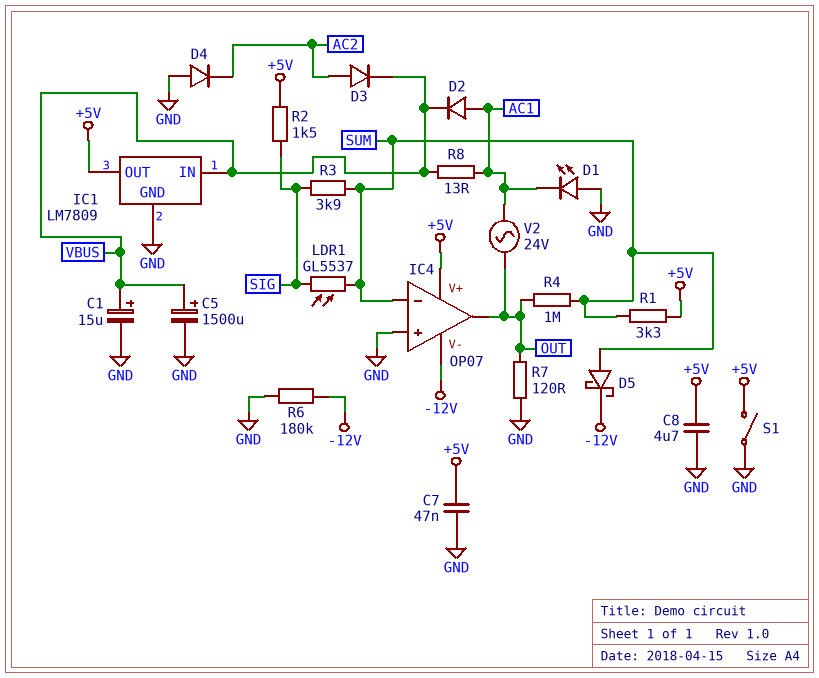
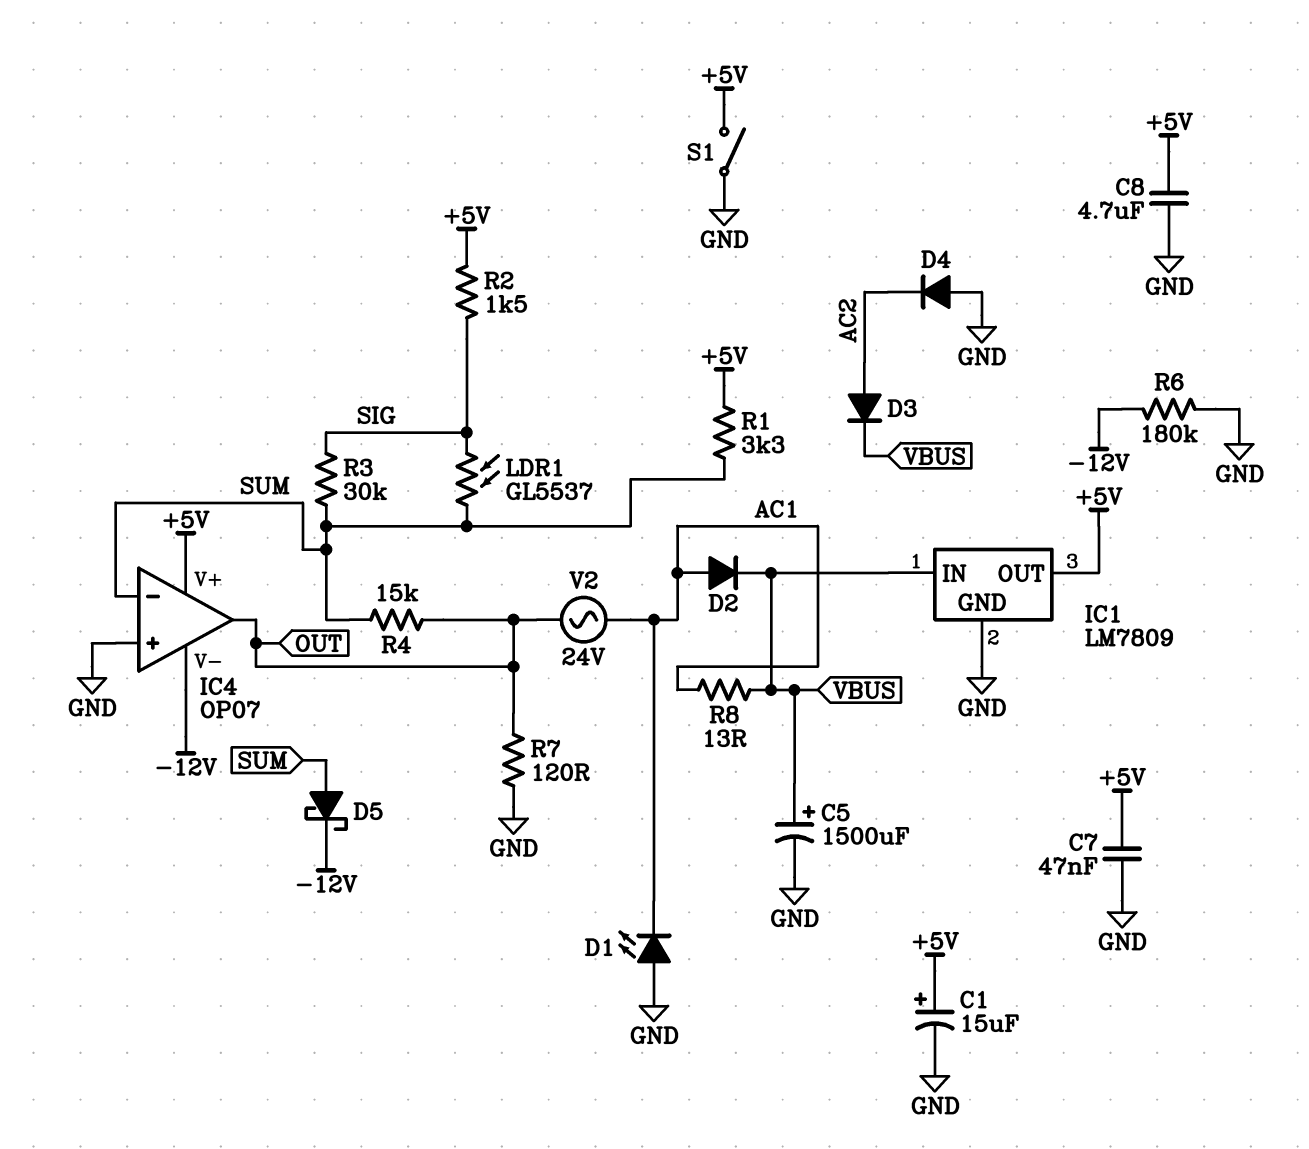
C1: 15uF (plus VBUS, minus GND) -> 15uF (plus +5V, minus GND)
R3: 3.9k (SIG, SUM) -> 30k (SIG, SUM)
R4: 1M (OUT, SUM) -> 15k (OUT, SUM)

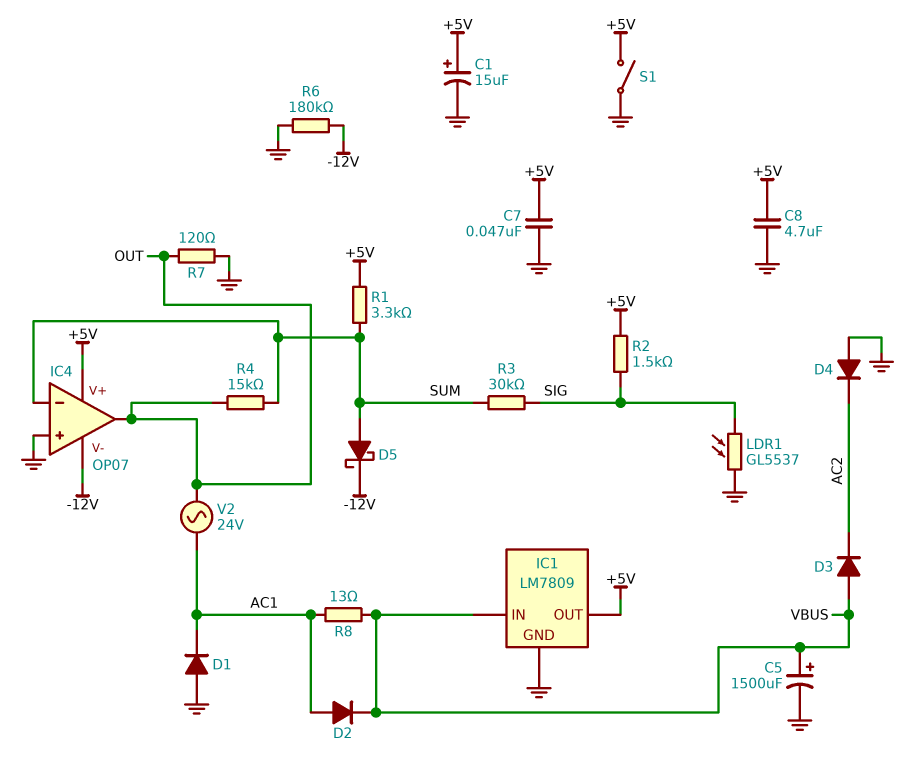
D1: LED (A GND, K AC1) -> diode (A GND, K AC1)
D3: diode (A AC2, K VBUS) -> diode (A VBUS, K AC2)
LDR1: GL5537 (SIG, SUM) -> GL5537 (GND, SIG)

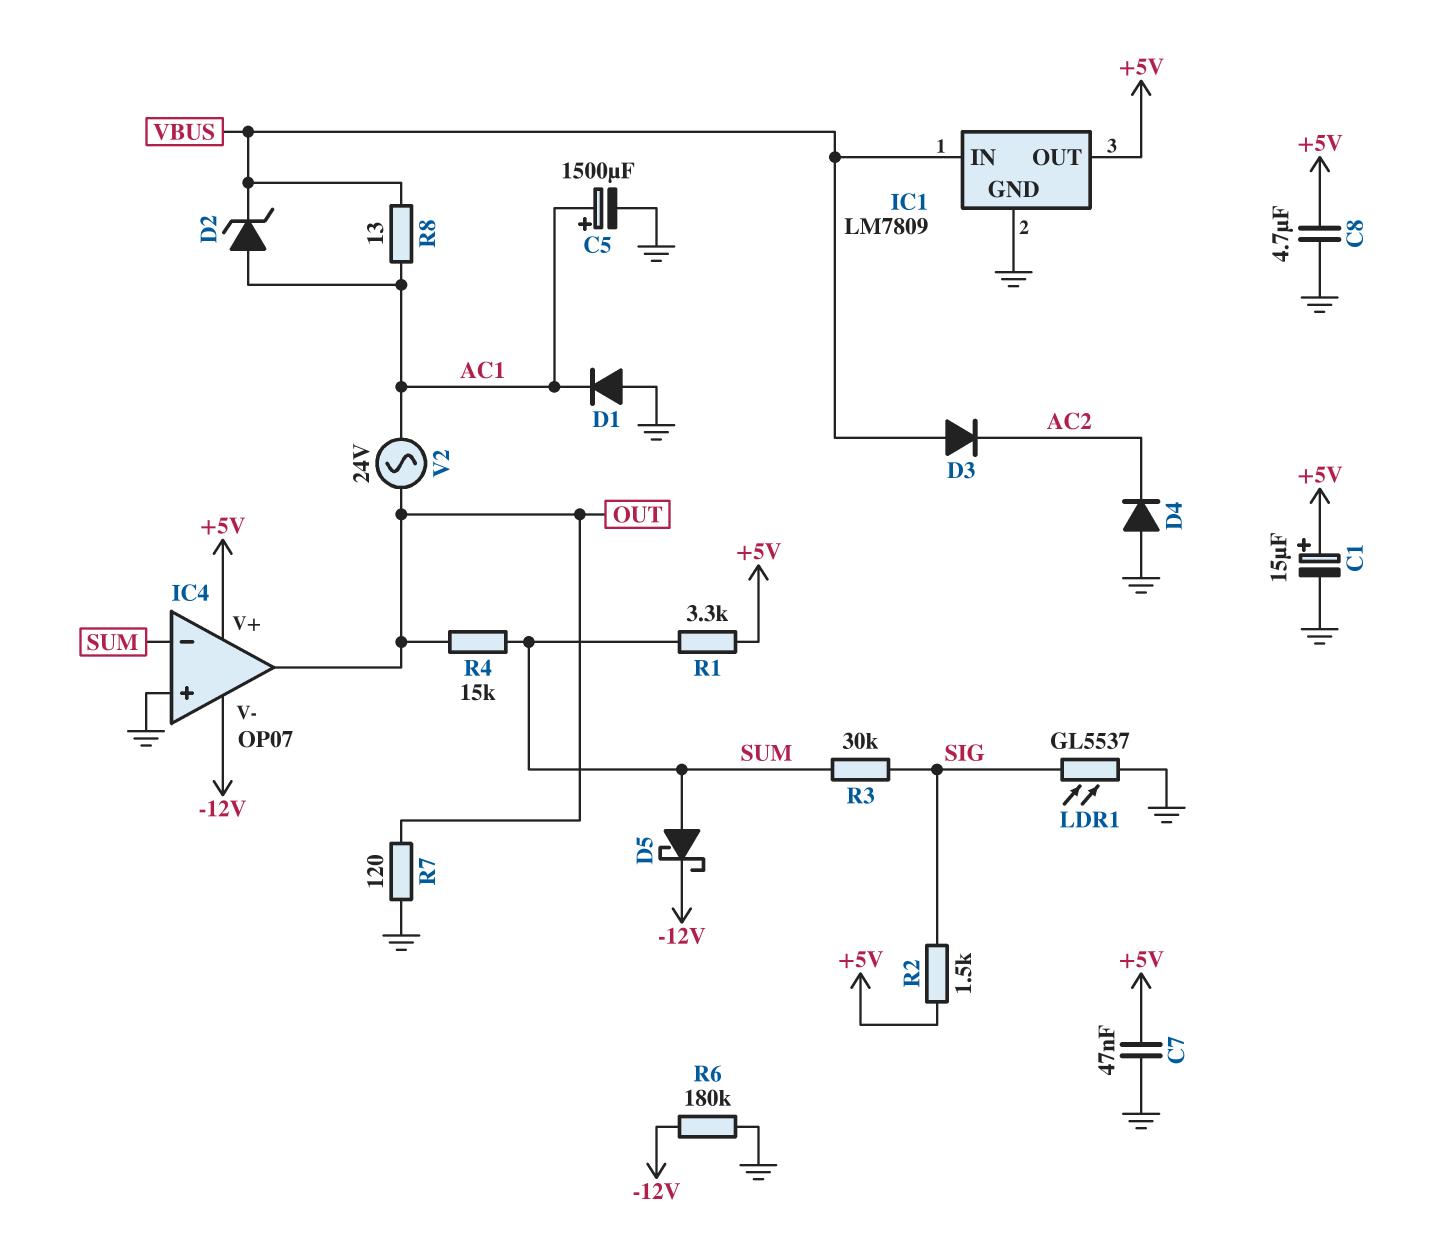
C5: 1500uF (plus VBUS, minus GND) -> 1500uF (plus AC1, minus GND)
D2: diode (A AC1, K VBUS) -> zener (A AC1, K VBUS)
S1: switch (+5V, GND) -> none

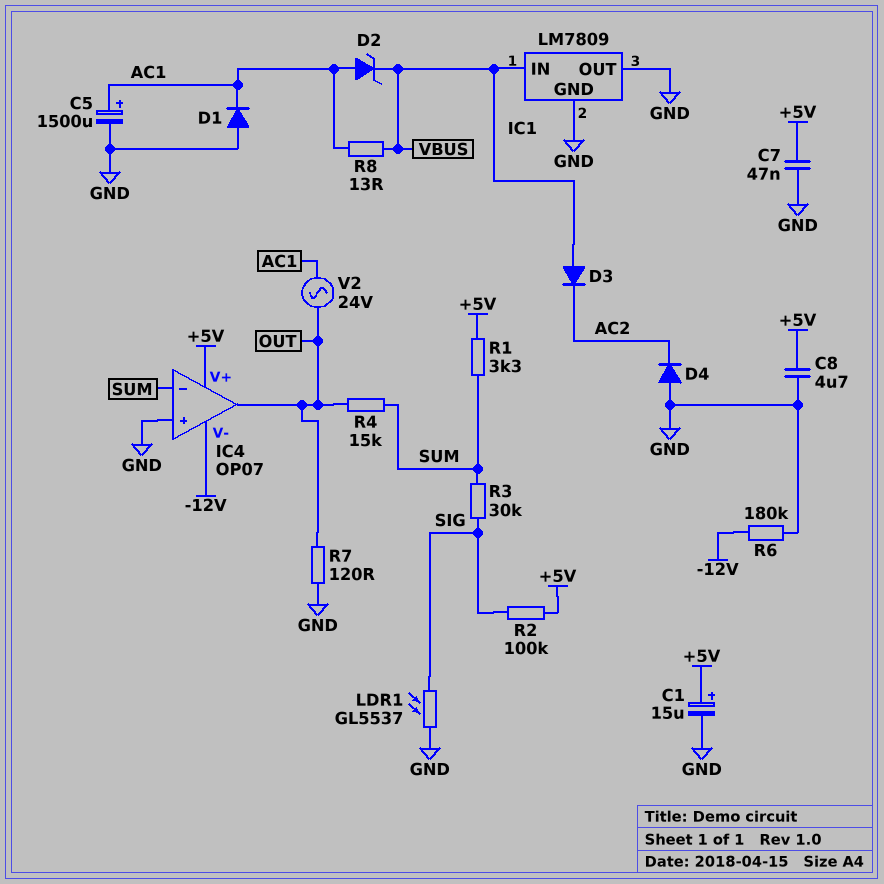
D5: schottky (A SUM, K -12V) -> none
IC1 pin OUT: +5V -> GND
R2: 1.5k (+5V, SIG) -> 100k (+5V, SIG)

